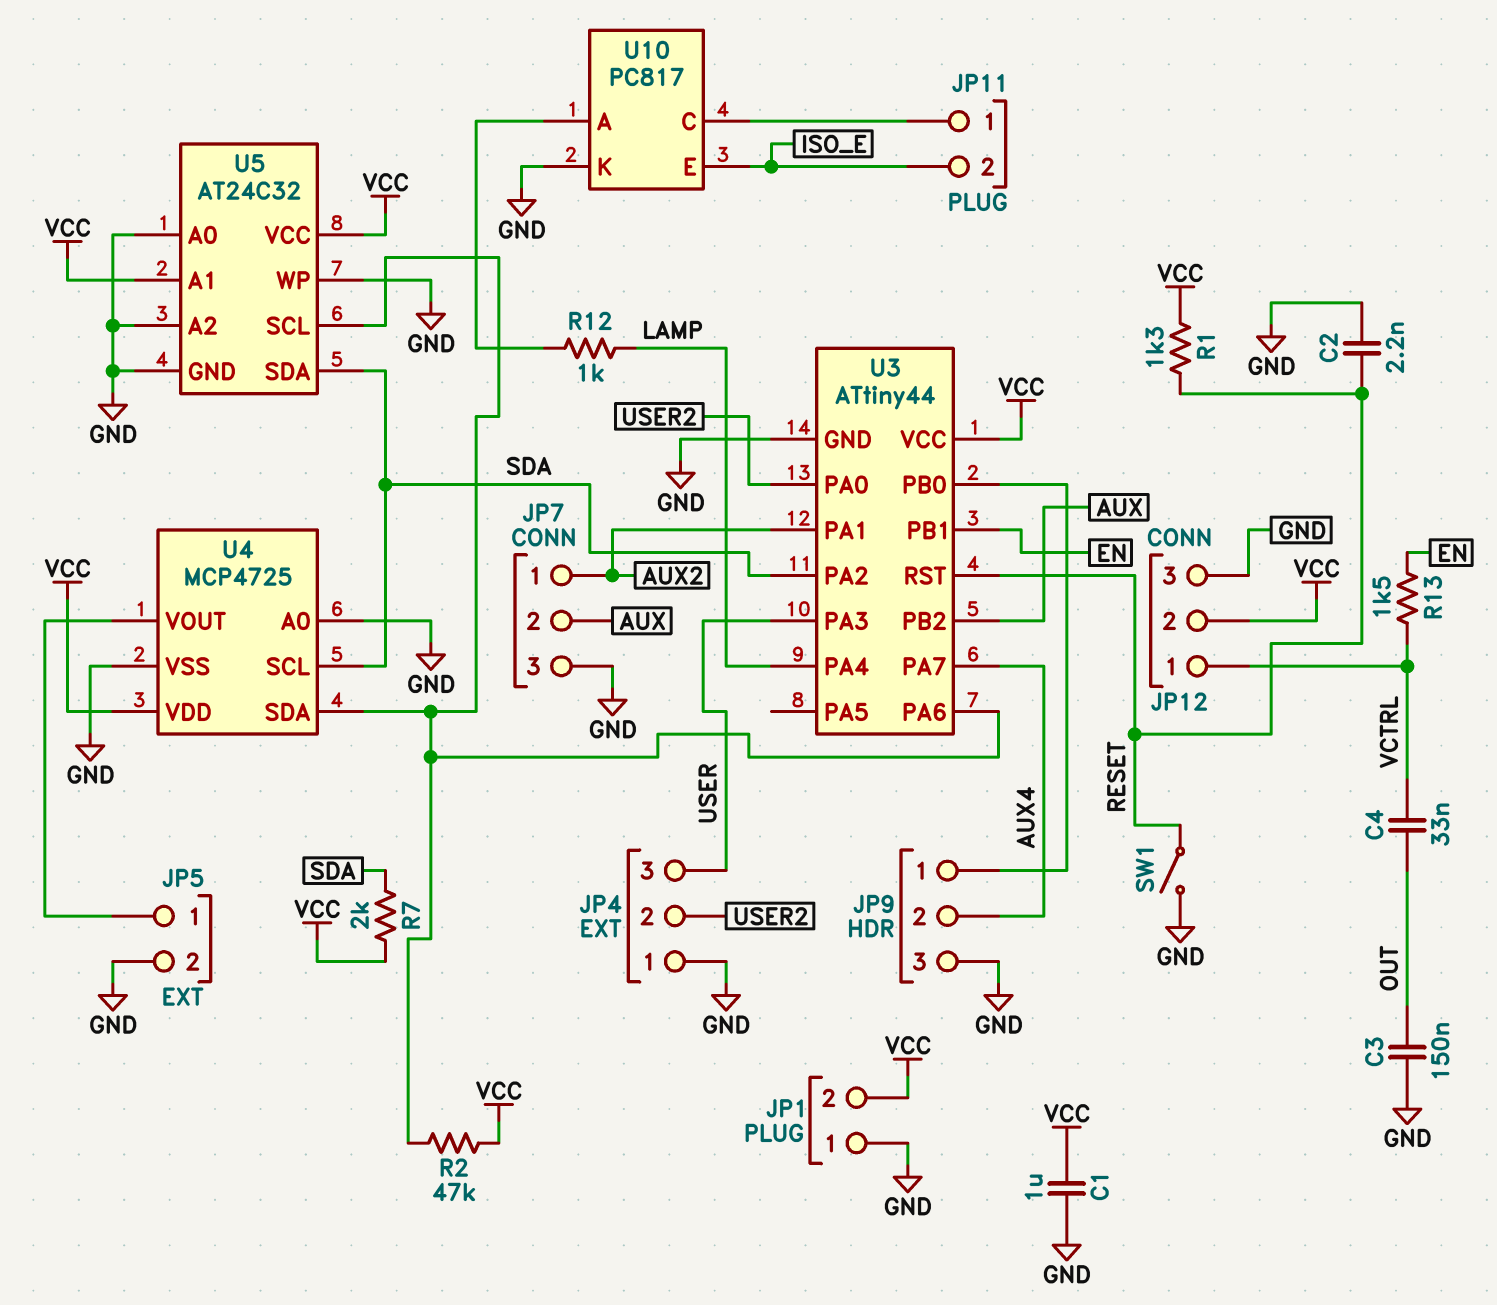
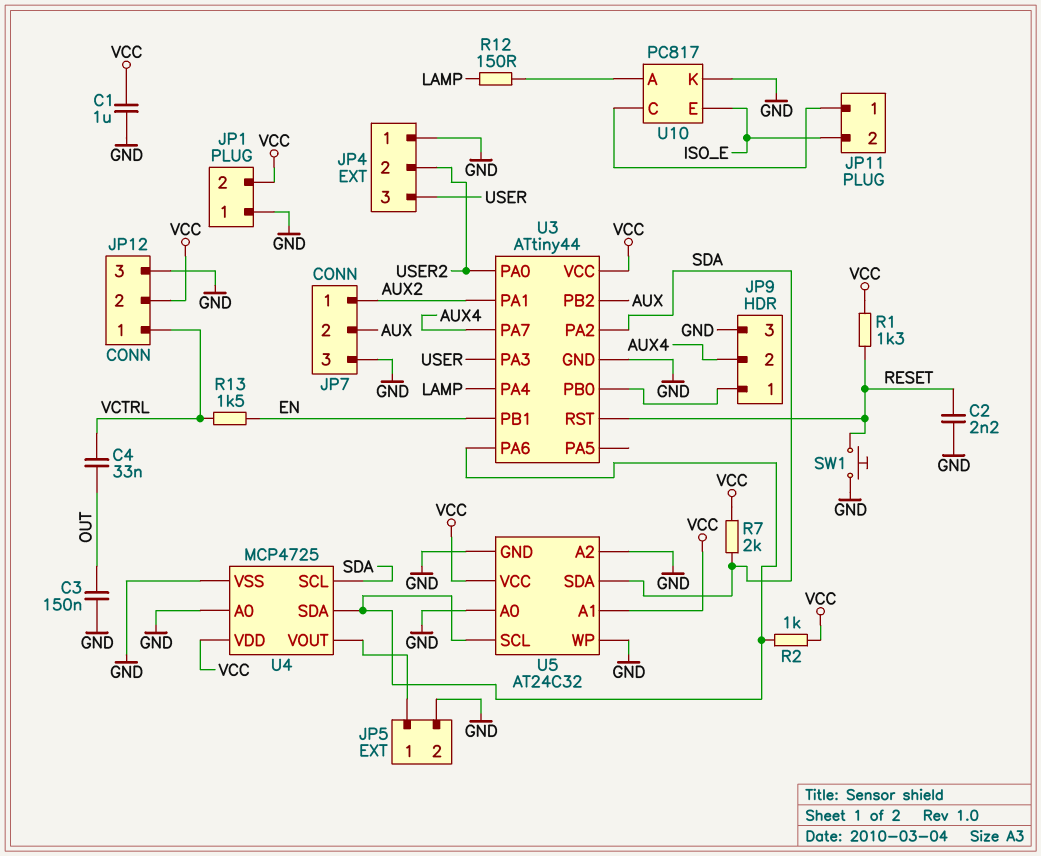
R2: 47k (U3/PA6, VCC) -> 1k (U3/PA6, VCC)
R12: 1k (LAMP, U10/A) -> 150 (LAMP, U10/A)
SW1: switch (GND, RESET) -> button (GND, RESET)

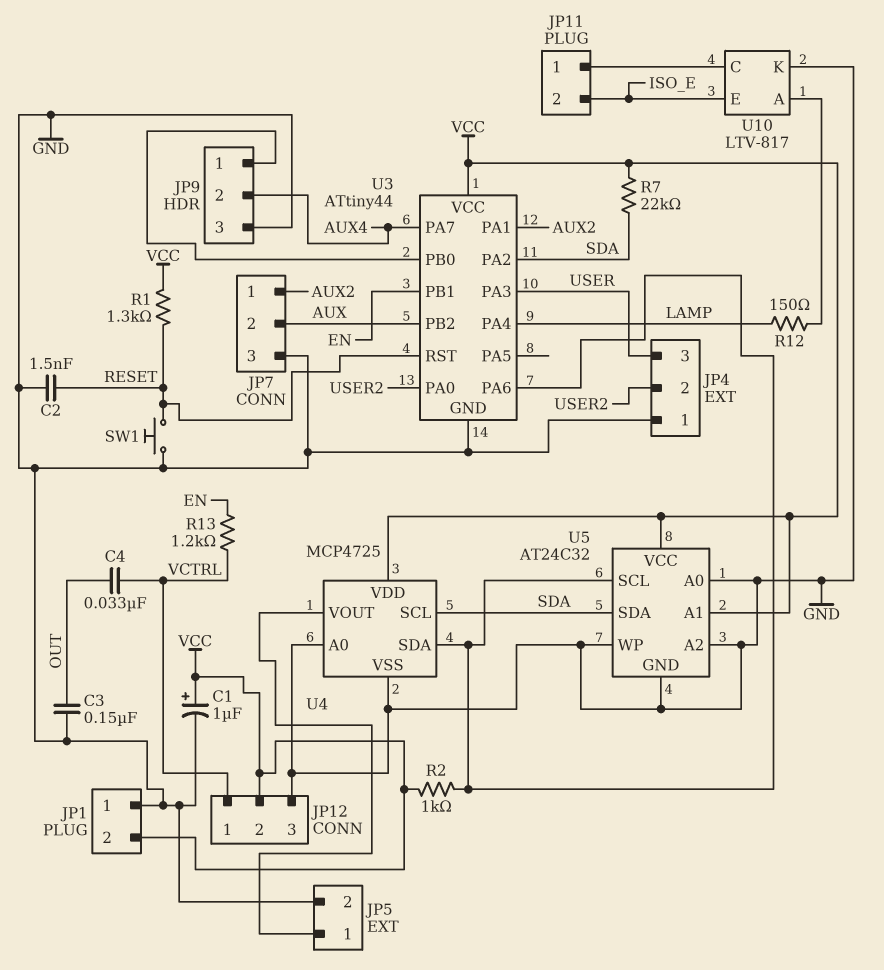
C1: 1uF (GND, VCC) -> 1uF (plus VCC, minus GND)
C2: 2.2nF (GND, RESET) -> 1.5nF (GND, RESET)
R7: 2k (SDA, VCC) -> 22k (SDA, VCC)
R13: 1.5k (EN, VCTRL) -> 1.2k (EN, VCTRL)
U10: PC817 -> LTV-817

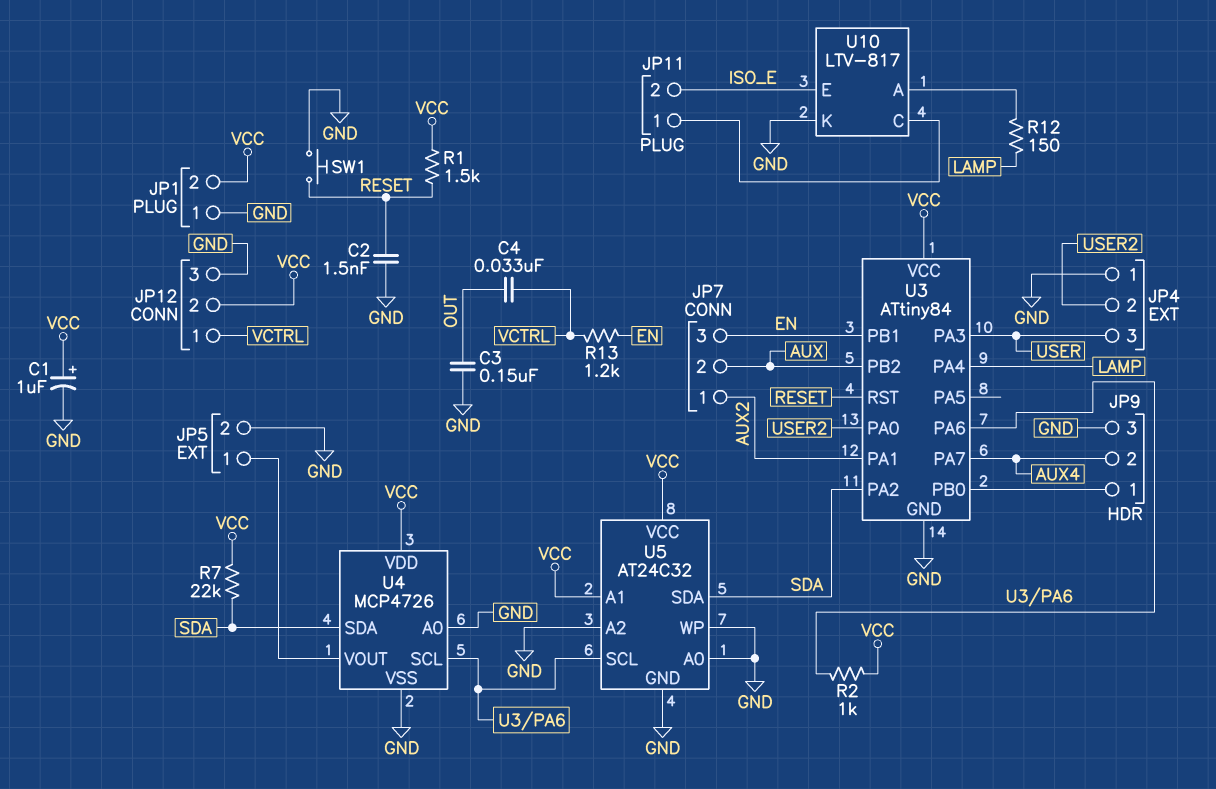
JP7 pin 3: GND -> EN
R1: 1.3k (RESET, VCC) -> 1.5k (RESET, VCC)
U3: ATtiny44 -> ATtiny84
U4: MCP4725 -> MCP4726
U4 pin SCL: SDA -> U3/PA6
U4 pin SDA: U3/PA6 -> SDA

